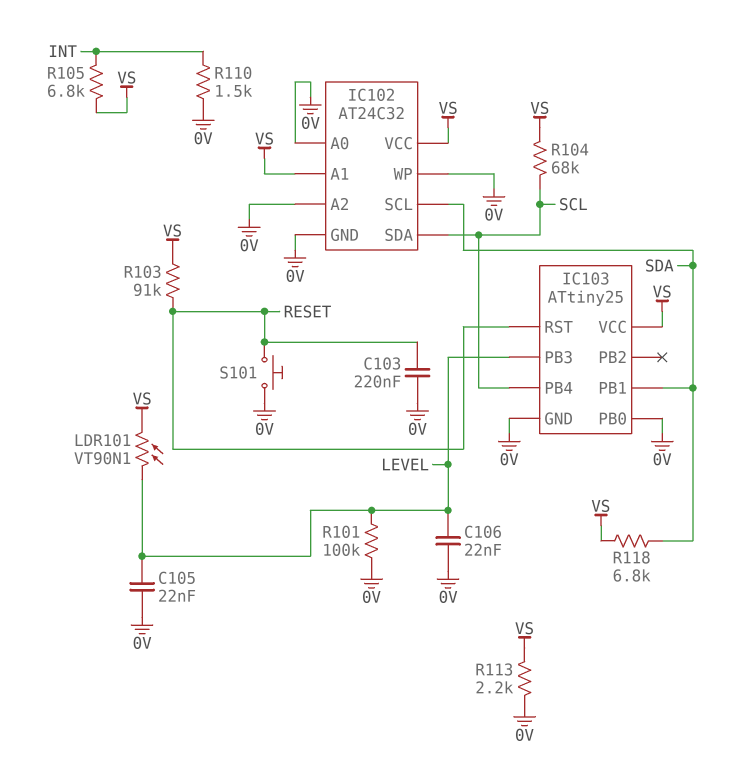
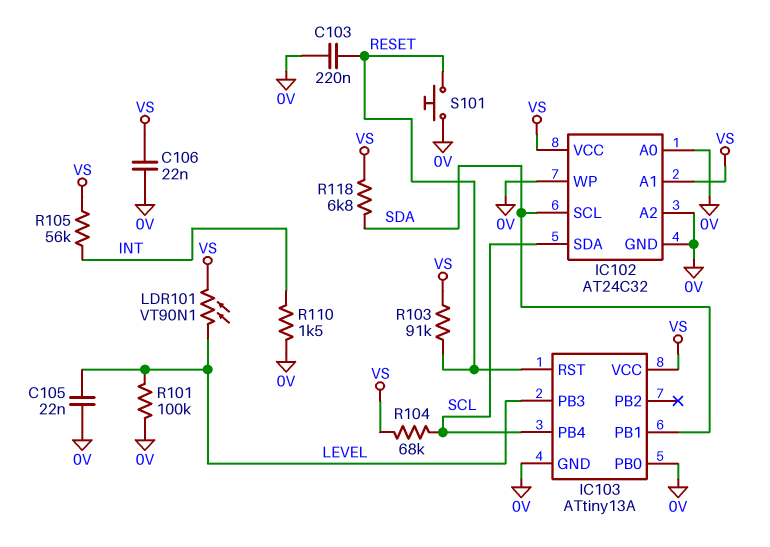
C106: 22nF (0V, LEVEL) -> 22nF (0V, VS)
IC103: ATtiny25 -> ATtiny13A
R105: 6.8k (INT, VS) -> 56k (INT, VS)
R113: 2.2k (0V, VS) -> none

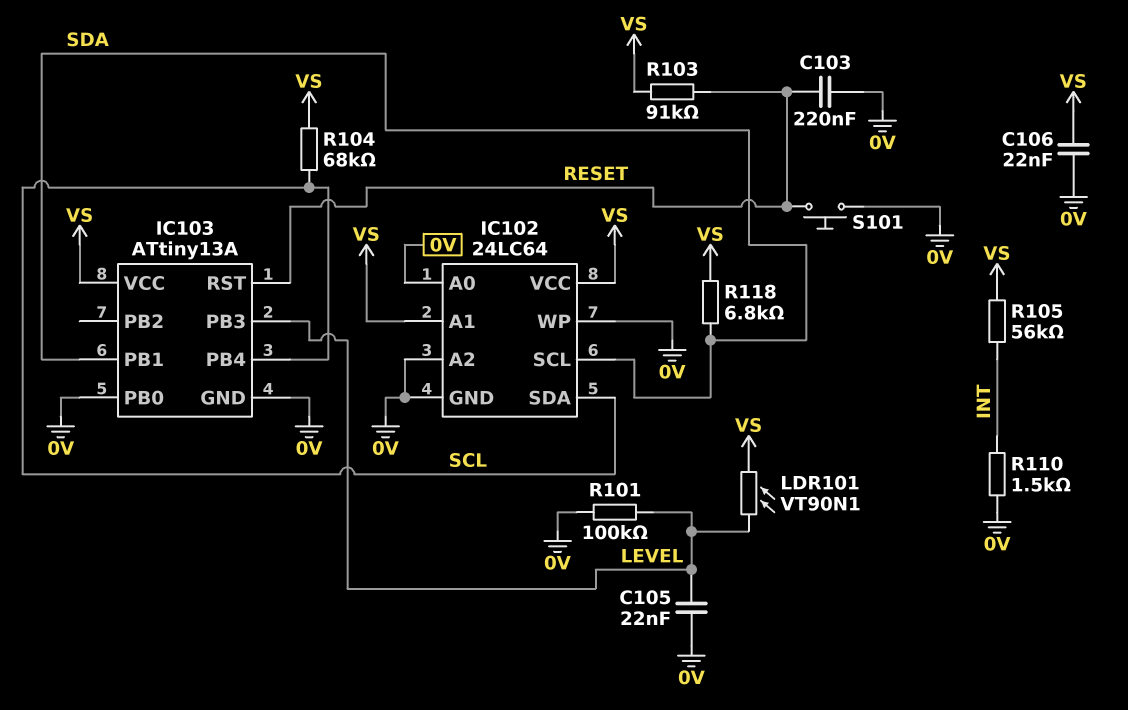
IC102: AT24C32 -> 24LC64

